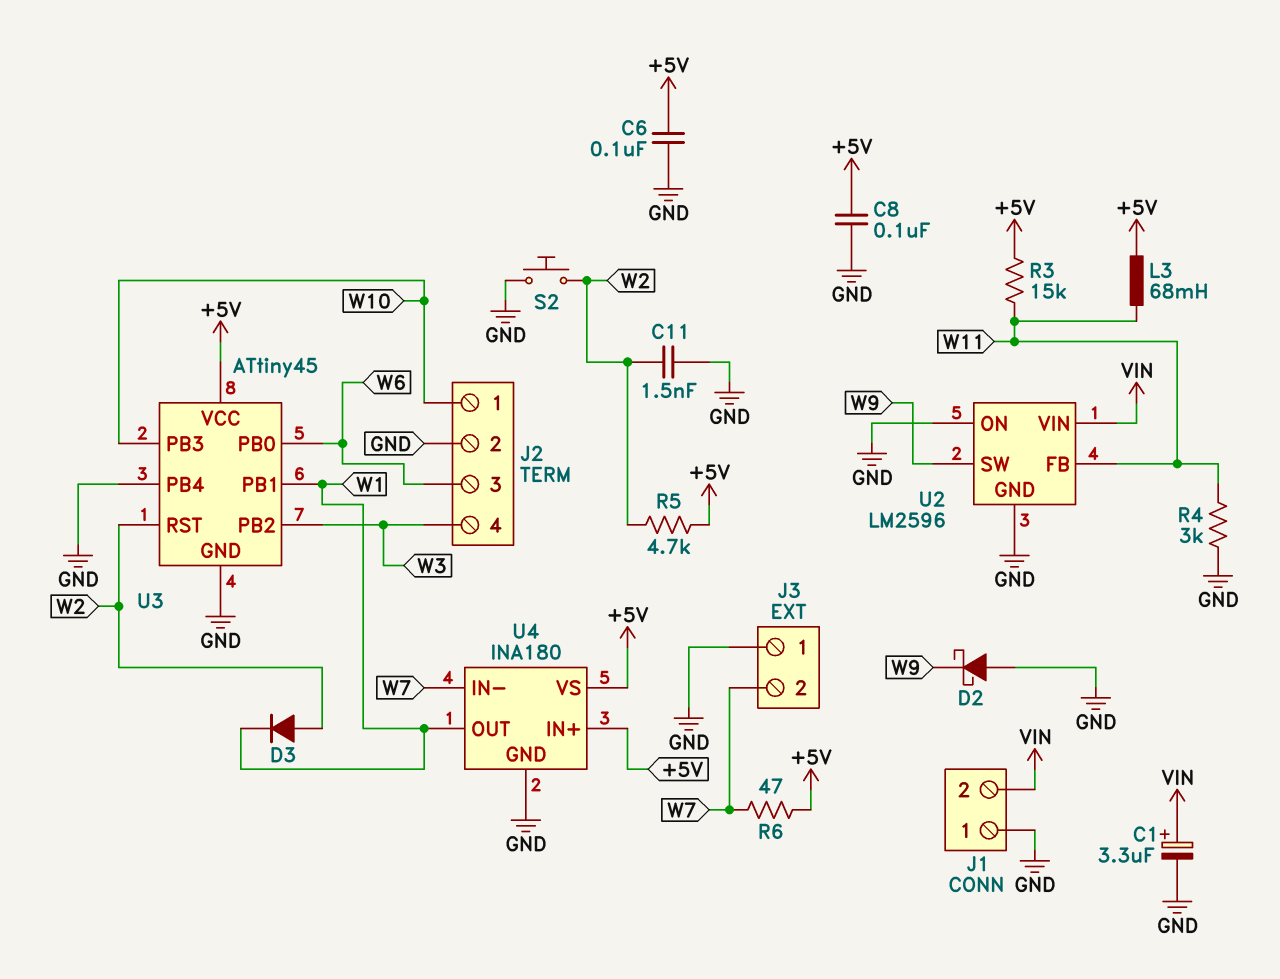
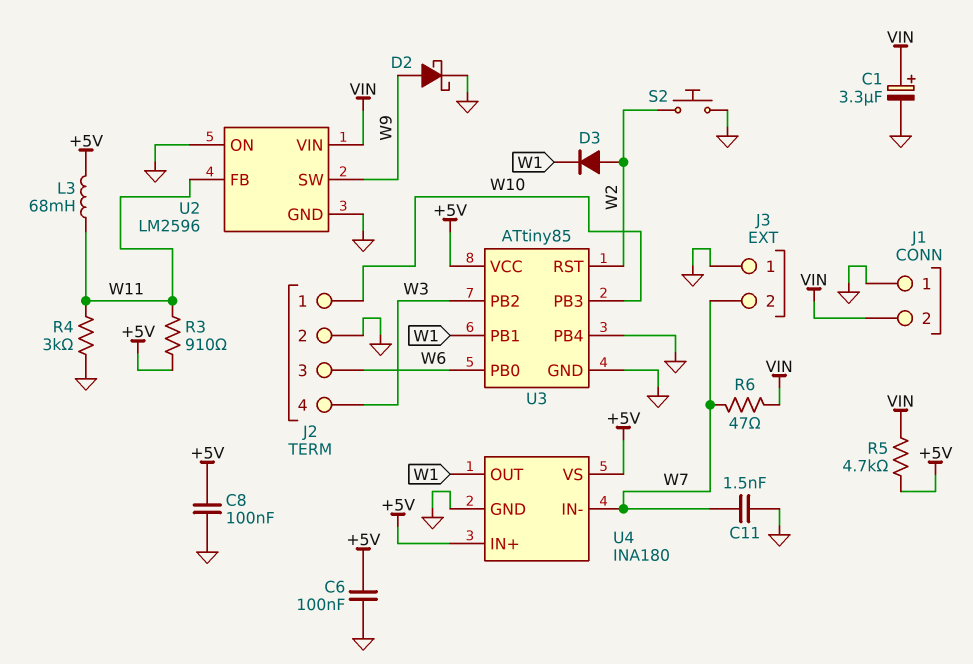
C11: 1.5nF (GND, W2) -> 1.5nF (GND, W7)
D2: schottky (A GND, K W9) -> schottky (A W9, K GND)
R3: 15k (+5V, W11) -> 910 (+5V, W11)
R5: 4.7k (+5V, W2) -> 4.7k (+5V, VIN)
R6: 47 (+5V, W7) -> 47 (VIN, W7)
U3: ATtiny45 -> ATtiny85

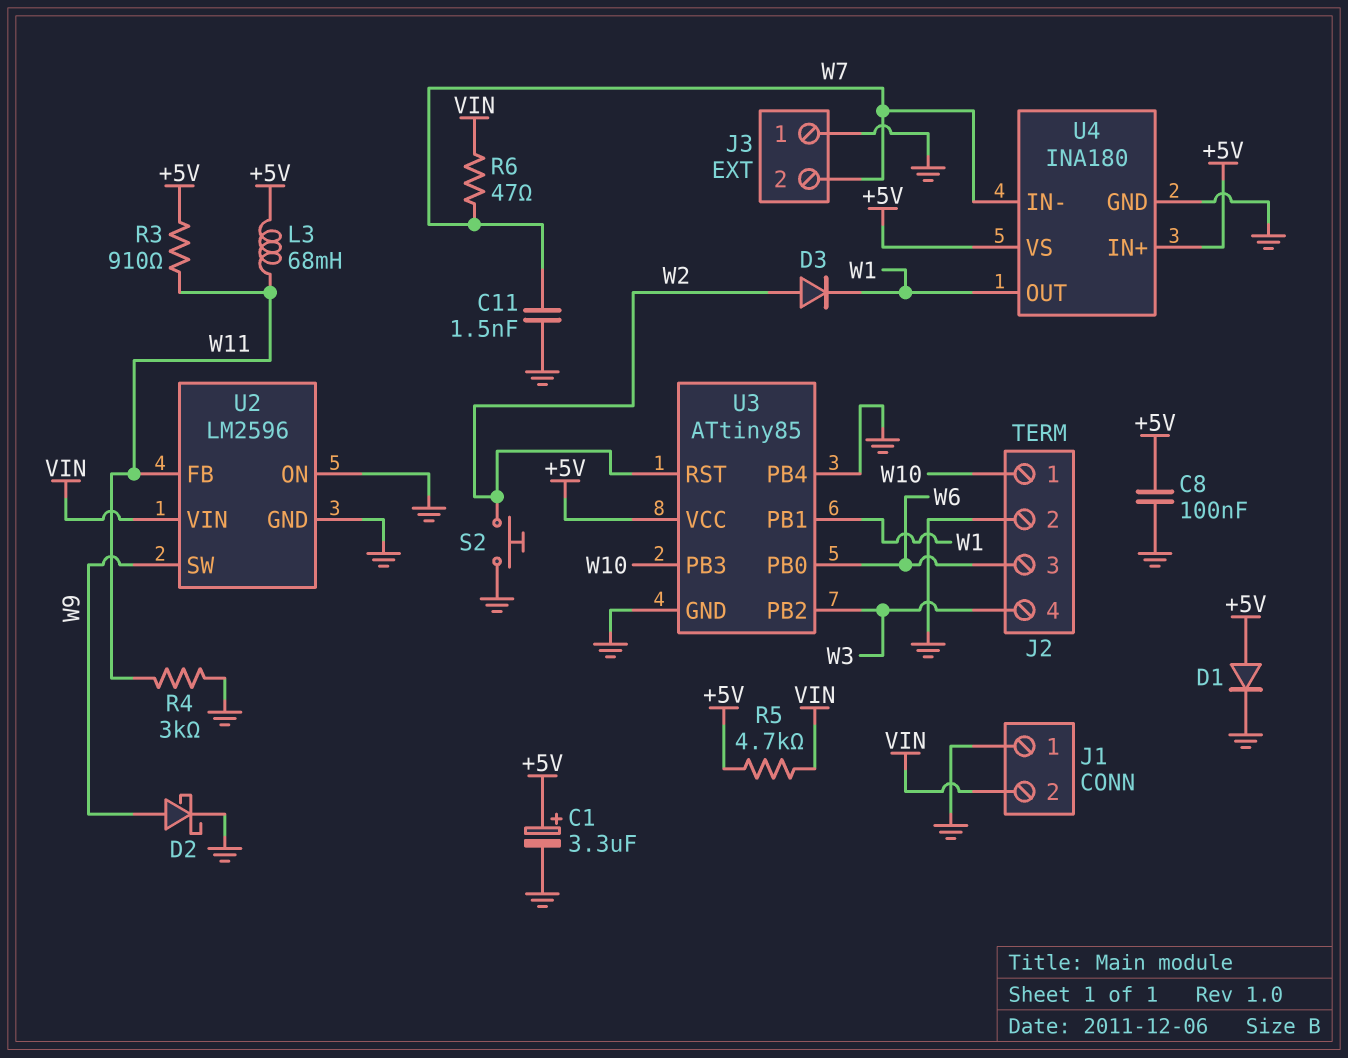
C1: 3.3uF (plus VIN, minus GND) -> 3.3uF (plus +5V, minus GND)
C6: 100nF (+5V, GND) -> none
D1: none -> diode (A +5V, K GND)

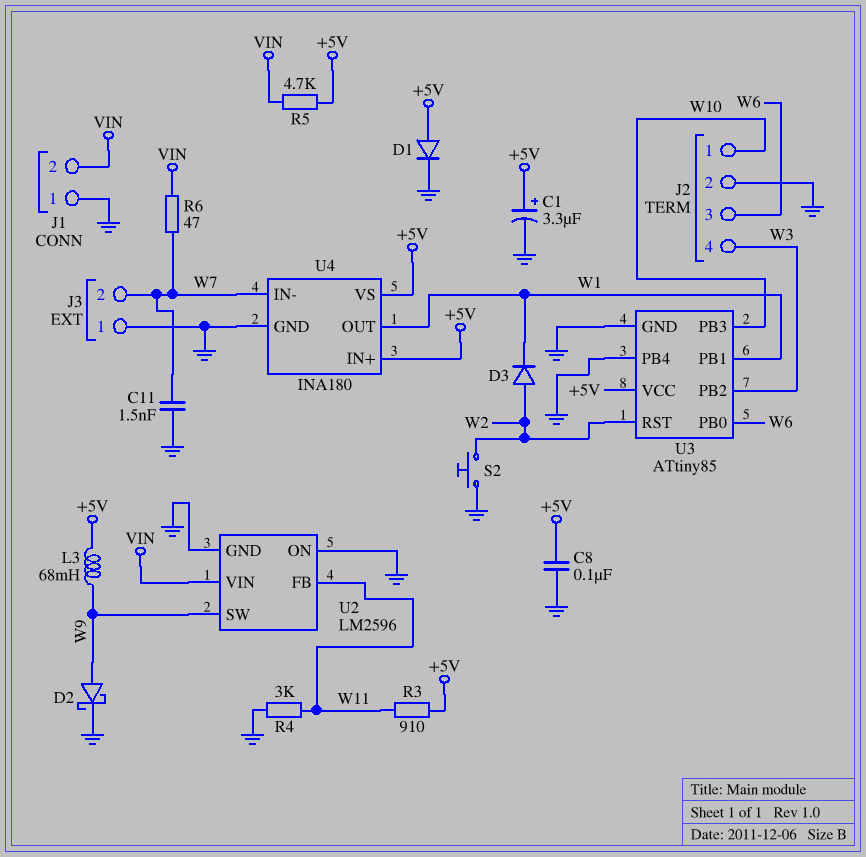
L3: 68mH (+5V, W11) -> 68mH (+5V, W9)

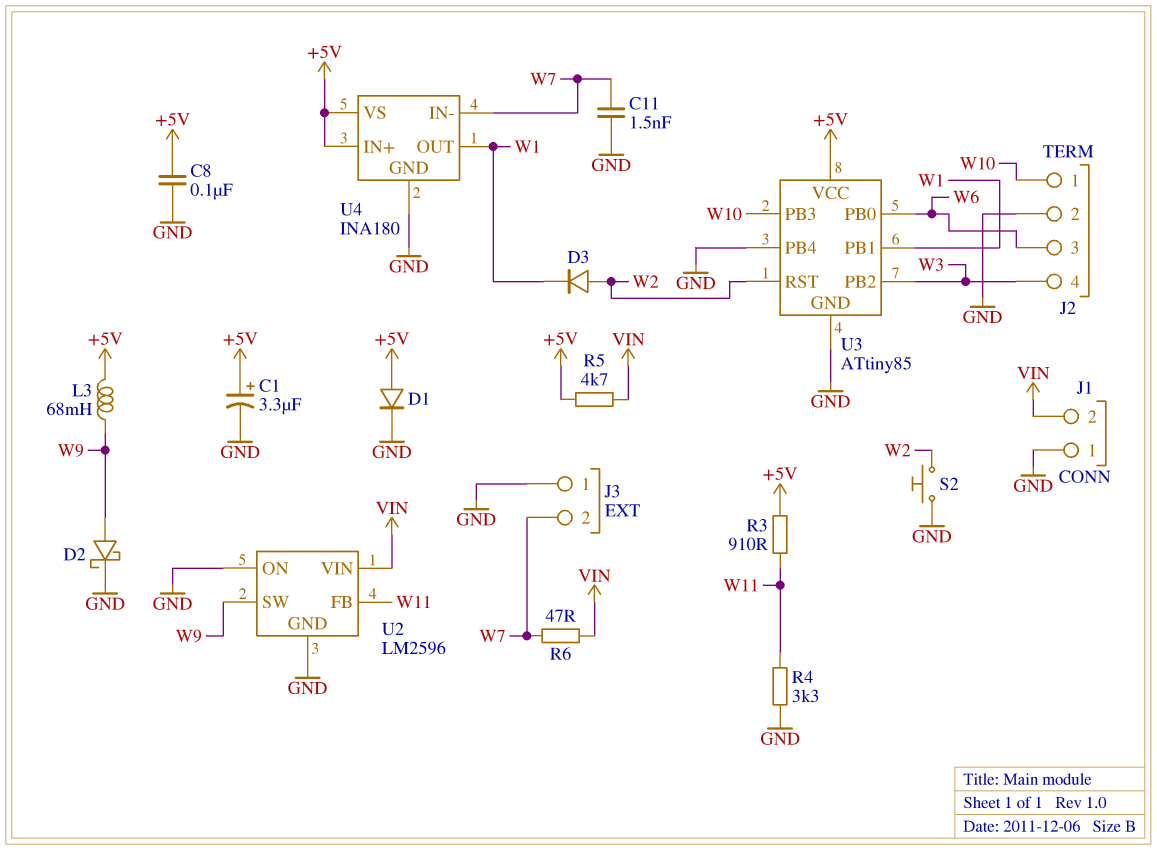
R4: 3k (GND, W11) -> 3.3k (GND, W11)

